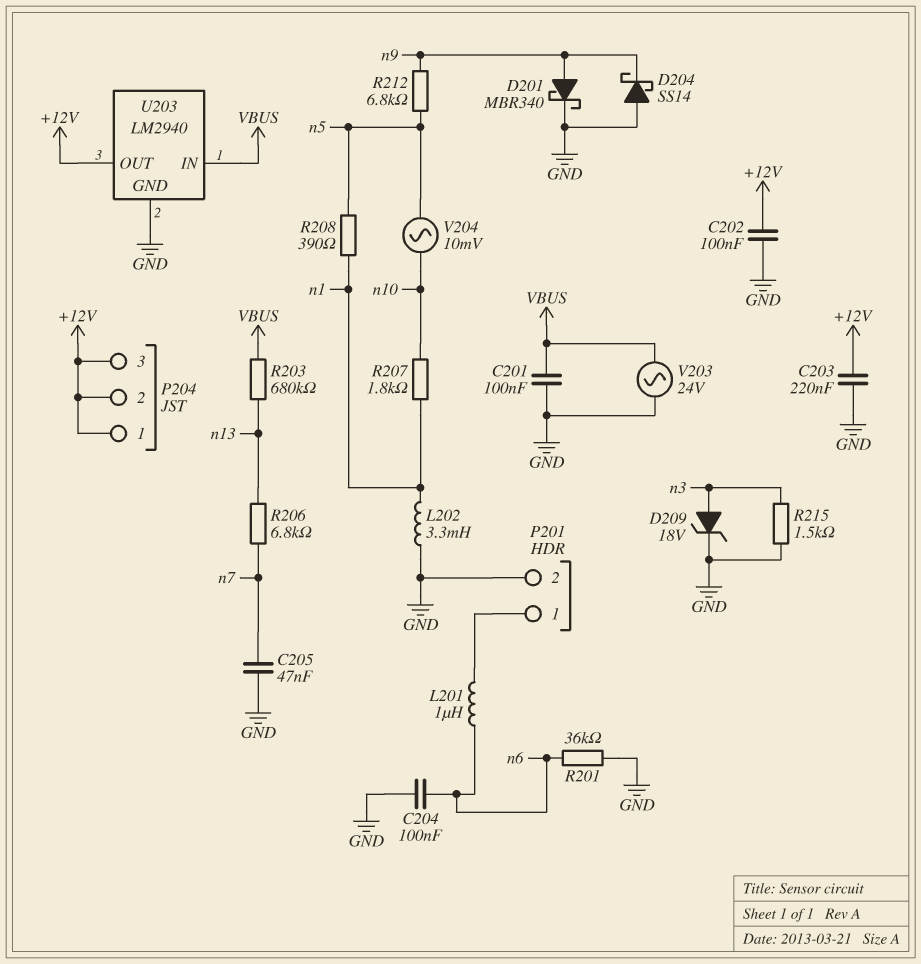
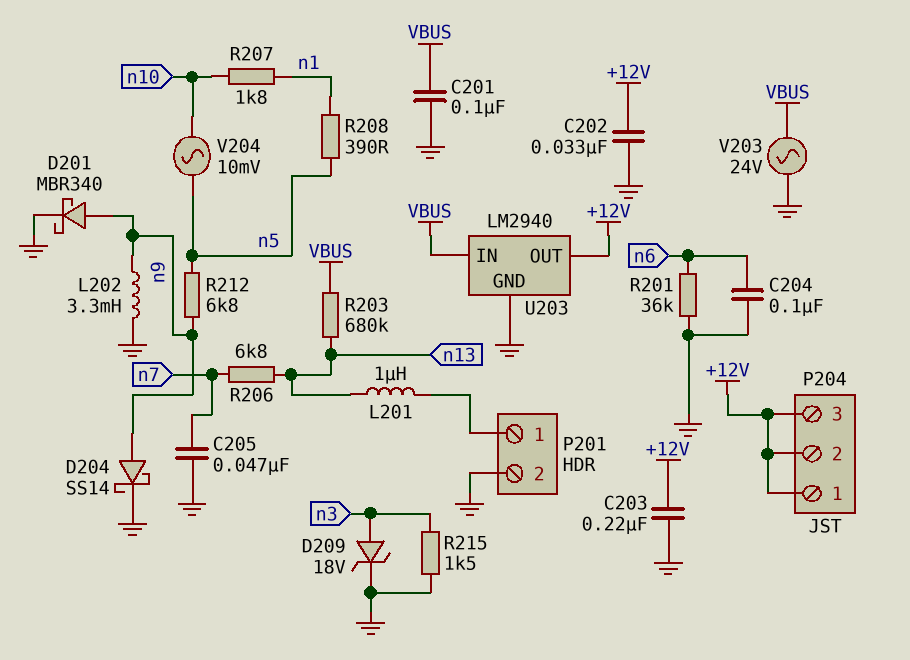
C202: 100nF (+12V, GND) -> 33nF (+12V, GND)
D204: schottky SS14 (A GND, K n9) -> schottky SS14 (A n9, K GND)
L201: 1uH (P201/1, n6) -> 1uH (P201/1, n13)
L202: 3.3mH (GND, n1) -> 3.3mH (GND, n9)

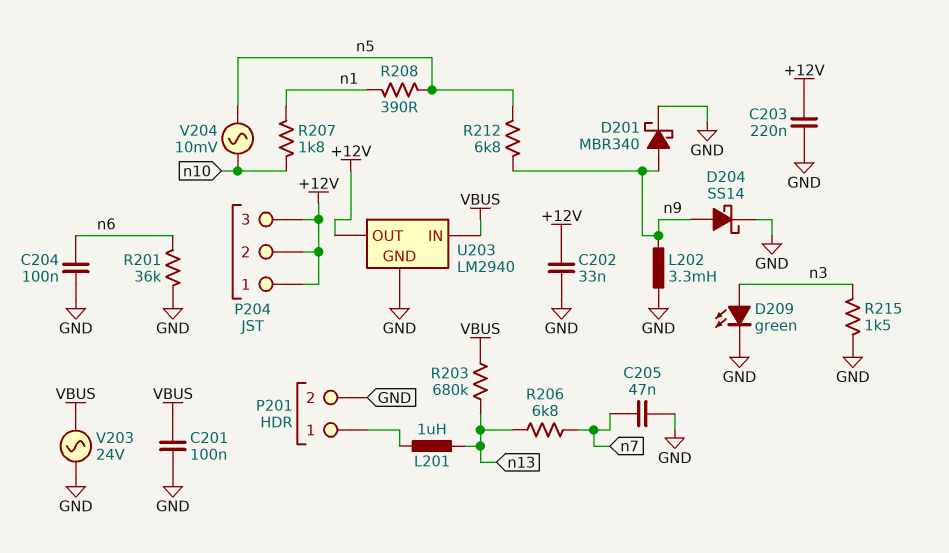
D209: zener 18V (A n3, K GND) -> LED green (A n3, K GND)

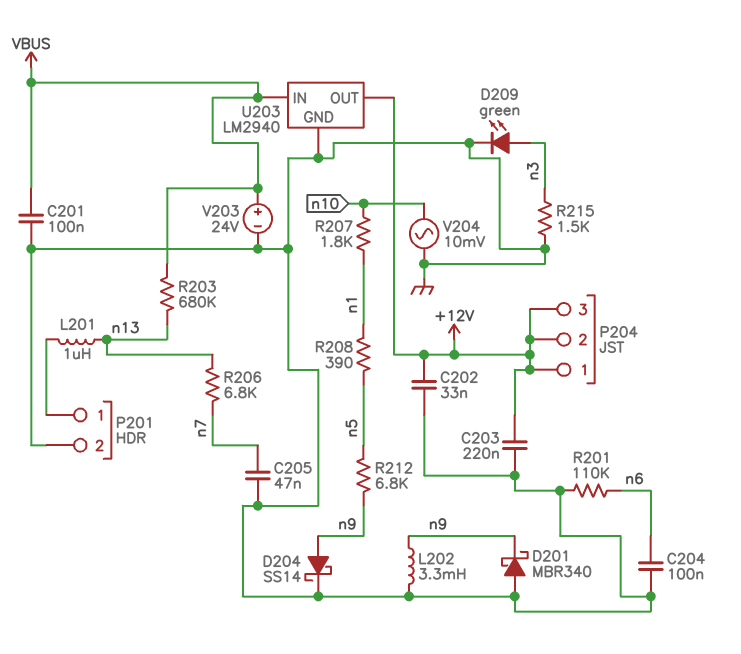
D201: schottky MBR340 (A n9, K GND) -> schottky MBR340 (A GND, K n9)
R201: 36k (GND, n6) -> 110k (GND, n6)
V203: AC 24V (GND, VBUS) -> 24V (plus VBUS, minus GND)
V204: AC 10mV (n5, n10) -> AC 10mV (GND, n10)

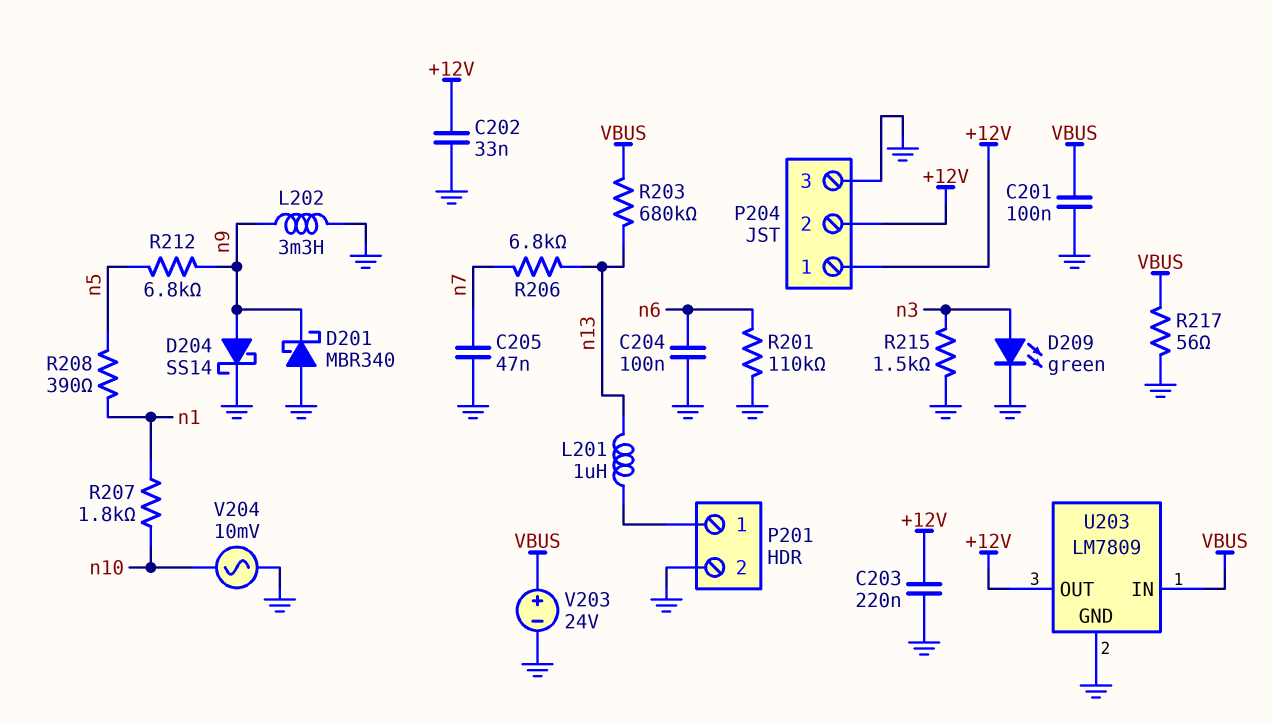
P204 pin 3: +12V -> GND
R217: none -> 56 (GND, VBUS)
U203: LM2940 -> LM7809

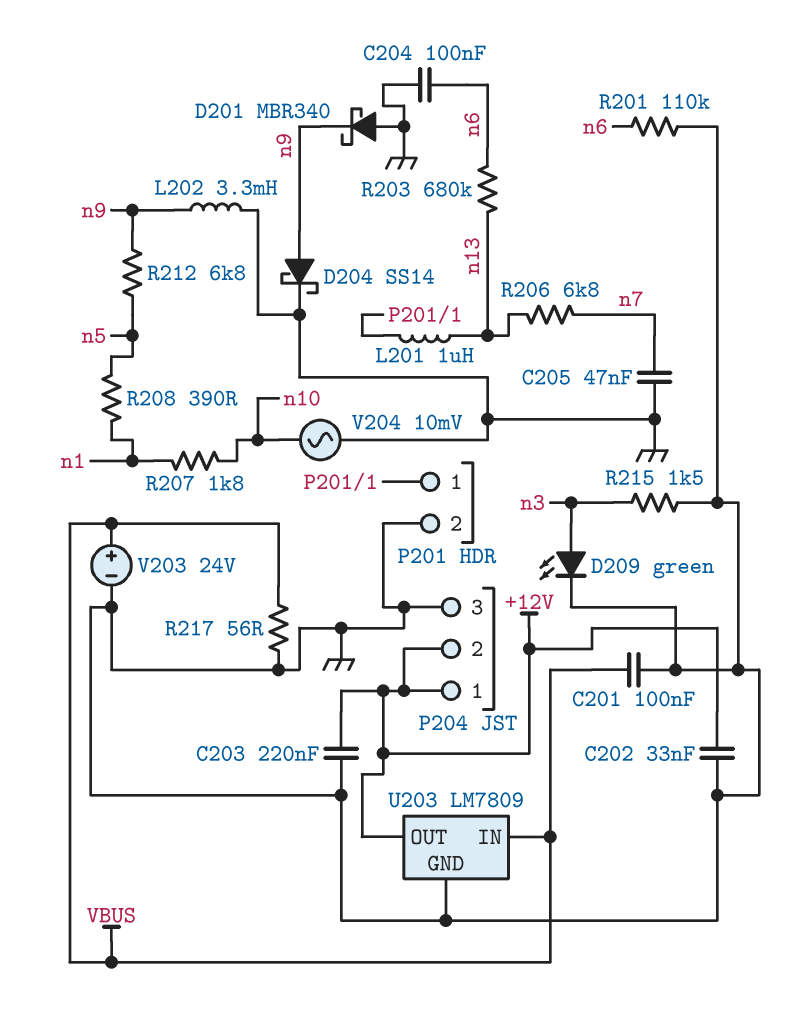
R203: 680k (VBUS, n13) -> 680k (n6, n13)

